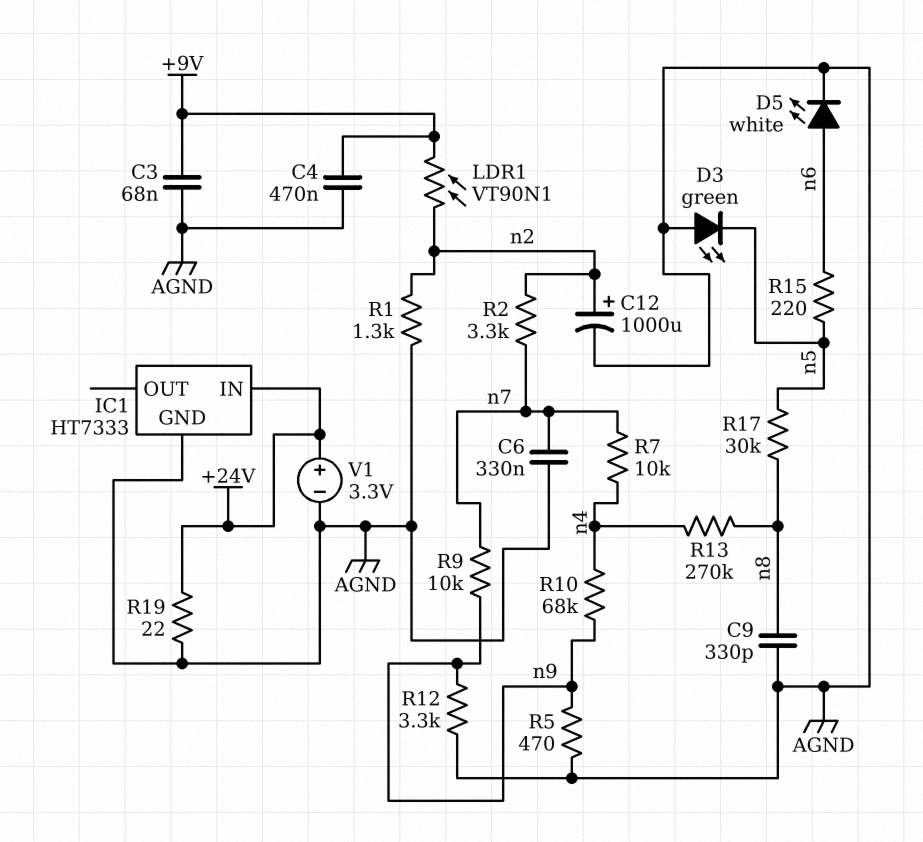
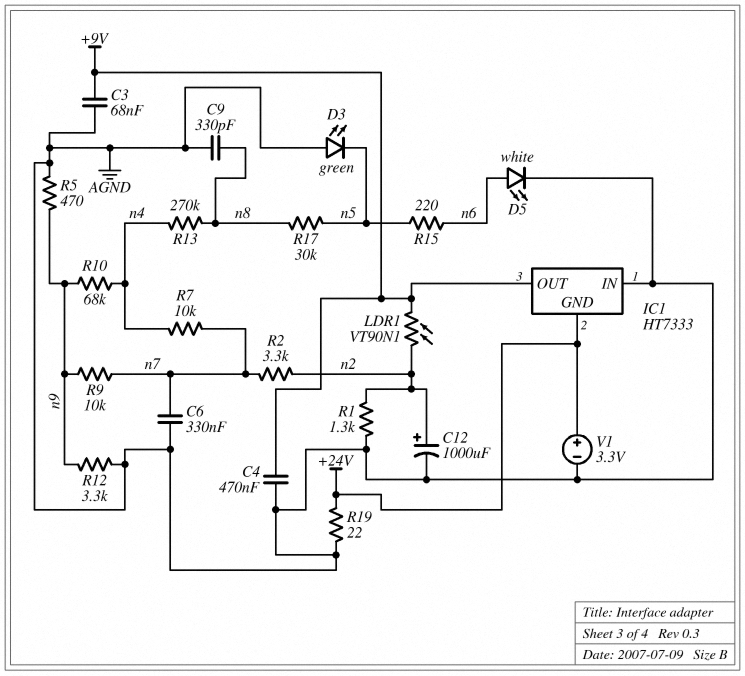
IC1 pin GND: AGND -> +24V
IC1 pin IN: +24V -> AGND
IC1 pin OUT: none -> +9V

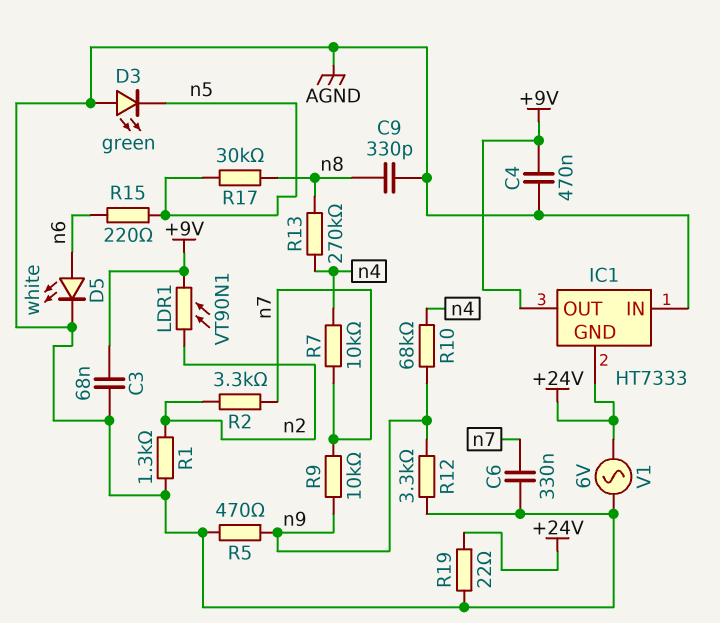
C12: 1000uF (plus n2, minus AGND) -> none
V1: 3.3V (plus +24V, minus AGND) -> AC 6V (+24V, AGND)

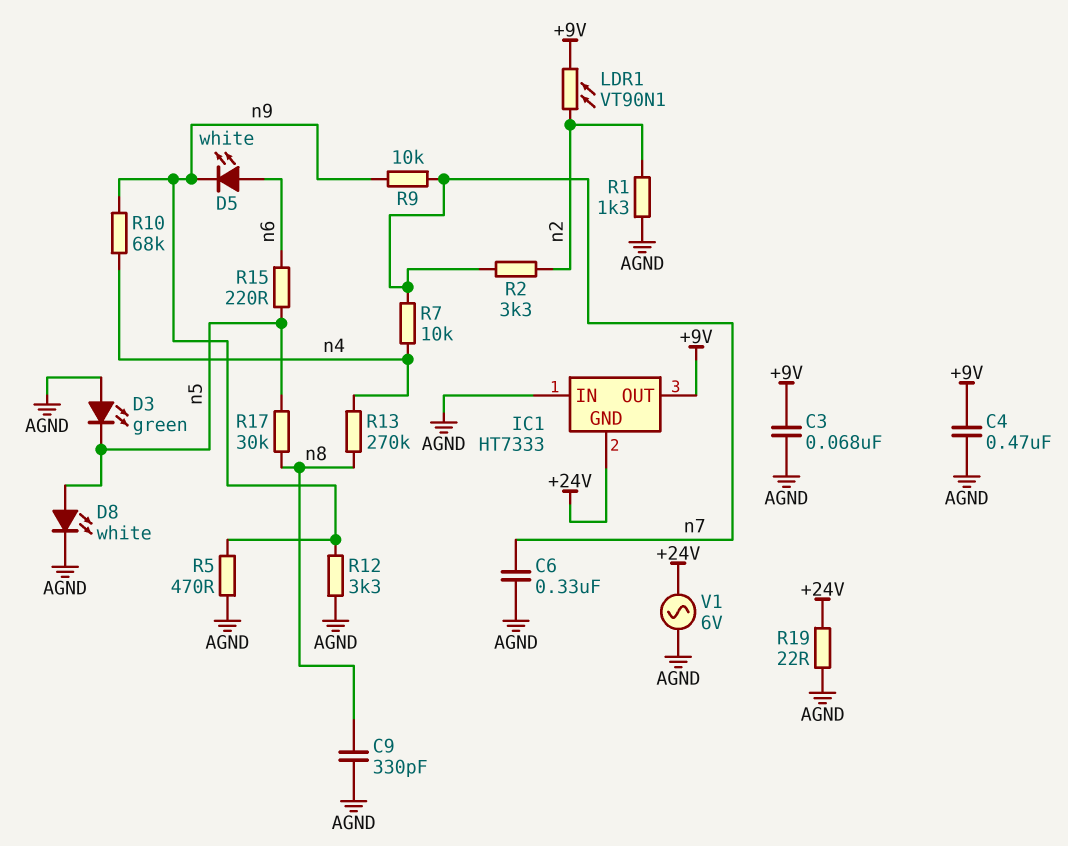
D5: LED white (A n6, K AGND) -> LED white (A n6, K n9)
D8: none -> LED white (A n5, K AGND)

